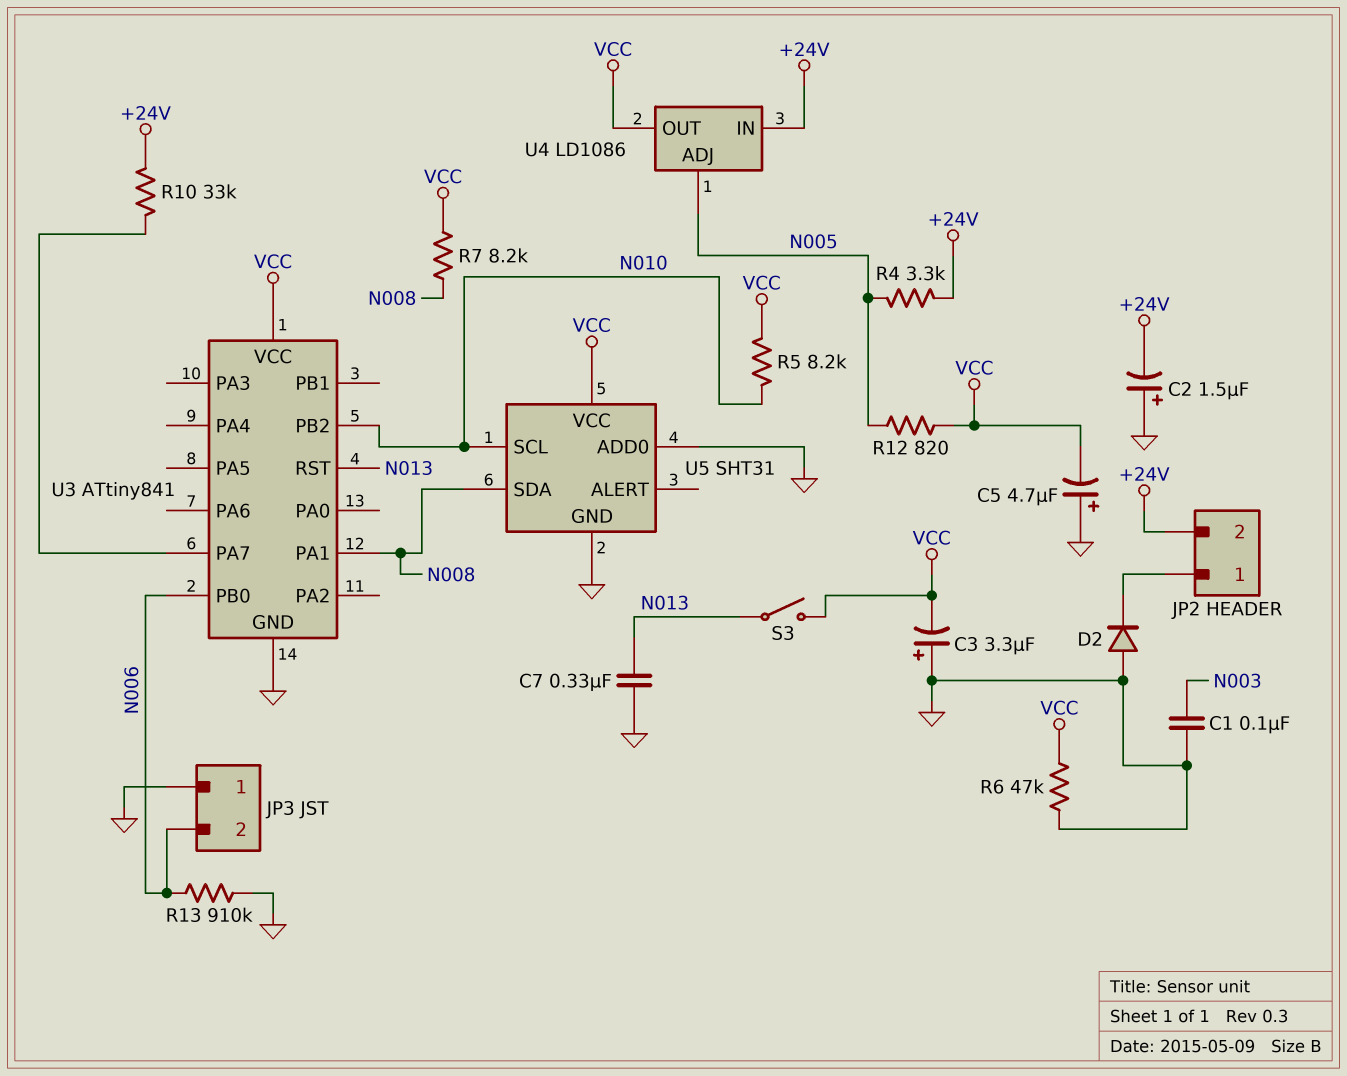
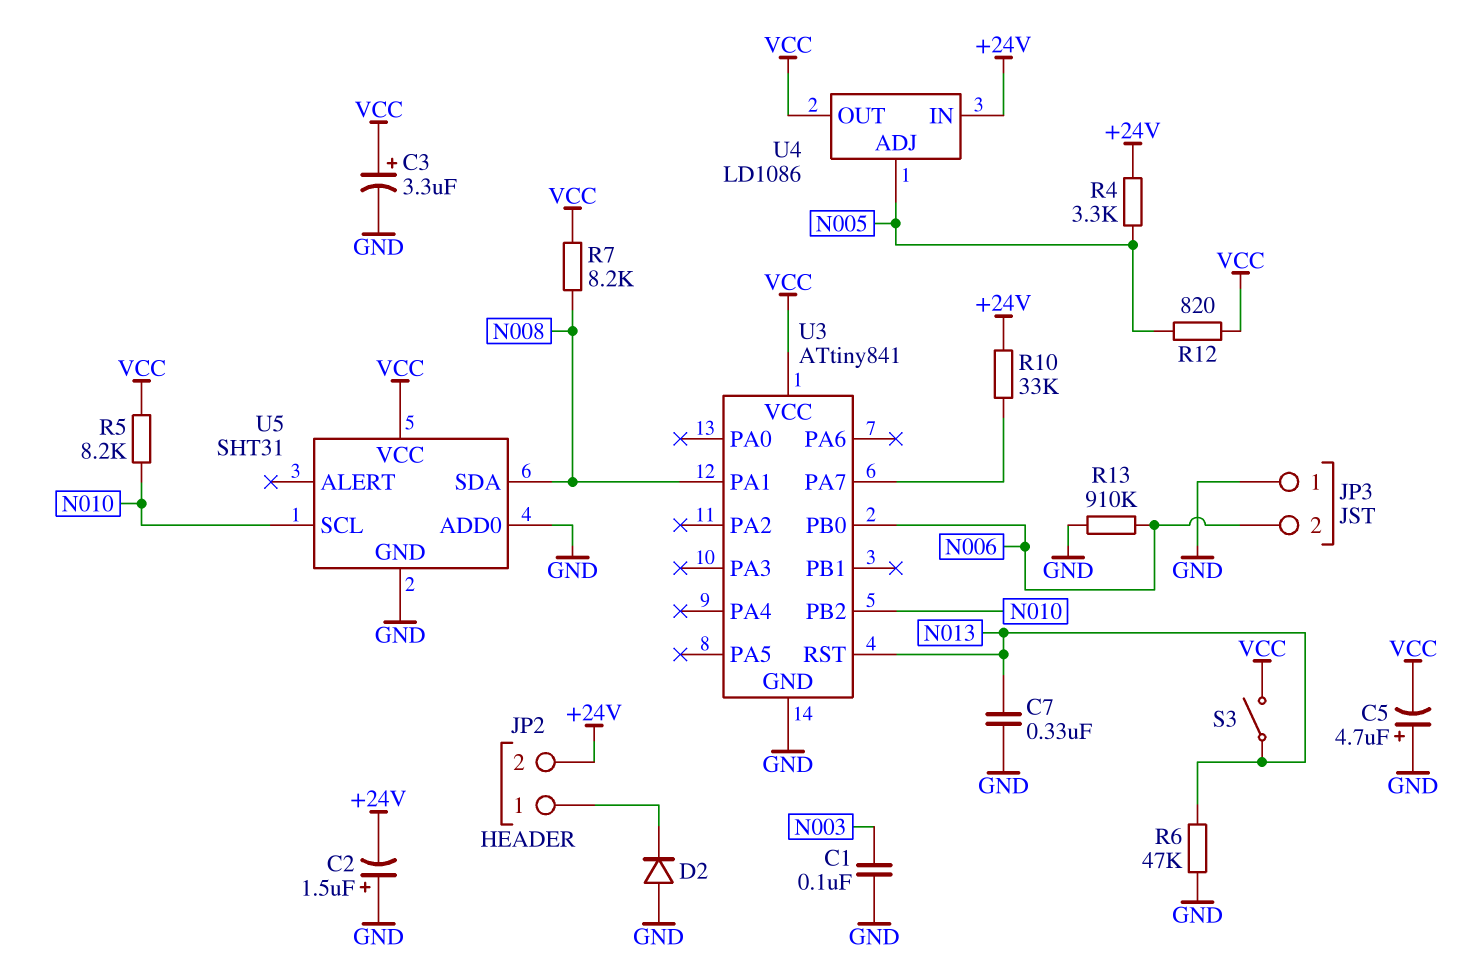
C3: 3.3uF (plus GND, minus VCC) -> 3.3uF (plus VCC, minus GND)
R6: 47k (GND, VCC) -> 47k (GND, N013)

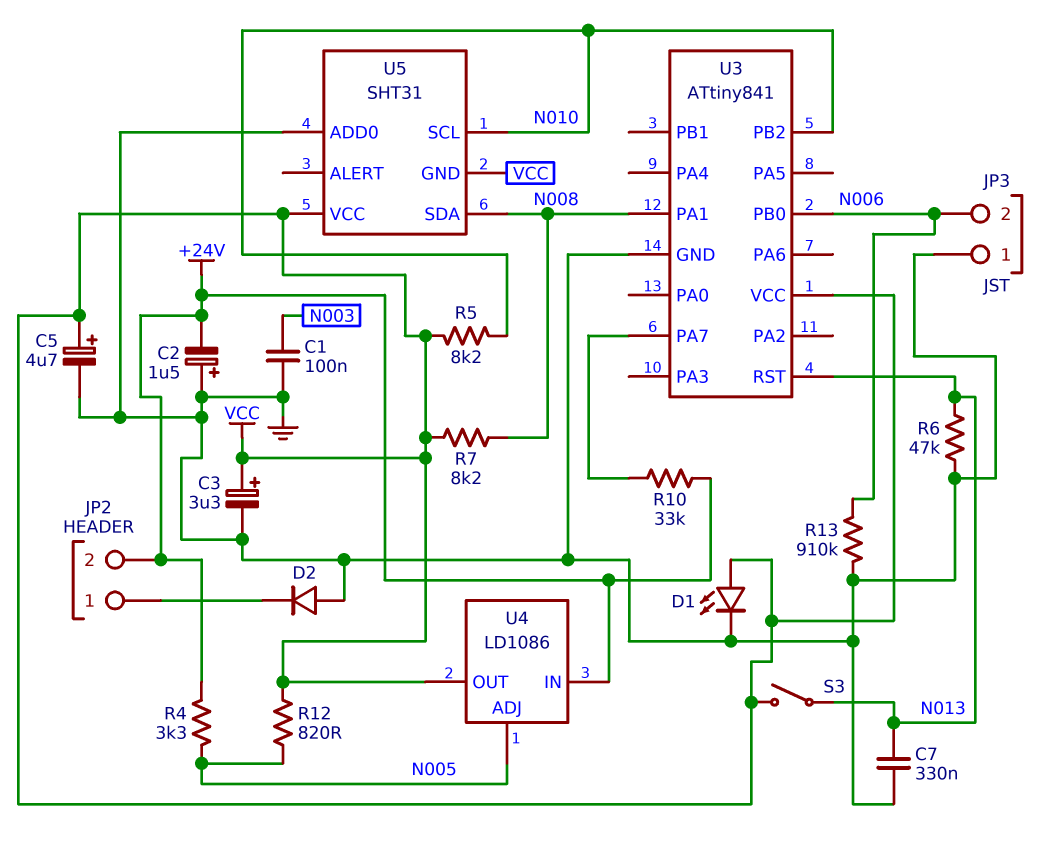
C5: 4.7uF (plus GND, minus VCC) -> 4.7uF (plus VCC, minus GND)
D1: none -> LED (A VCC, K GND)
U5 pin GND: GND -> VCC

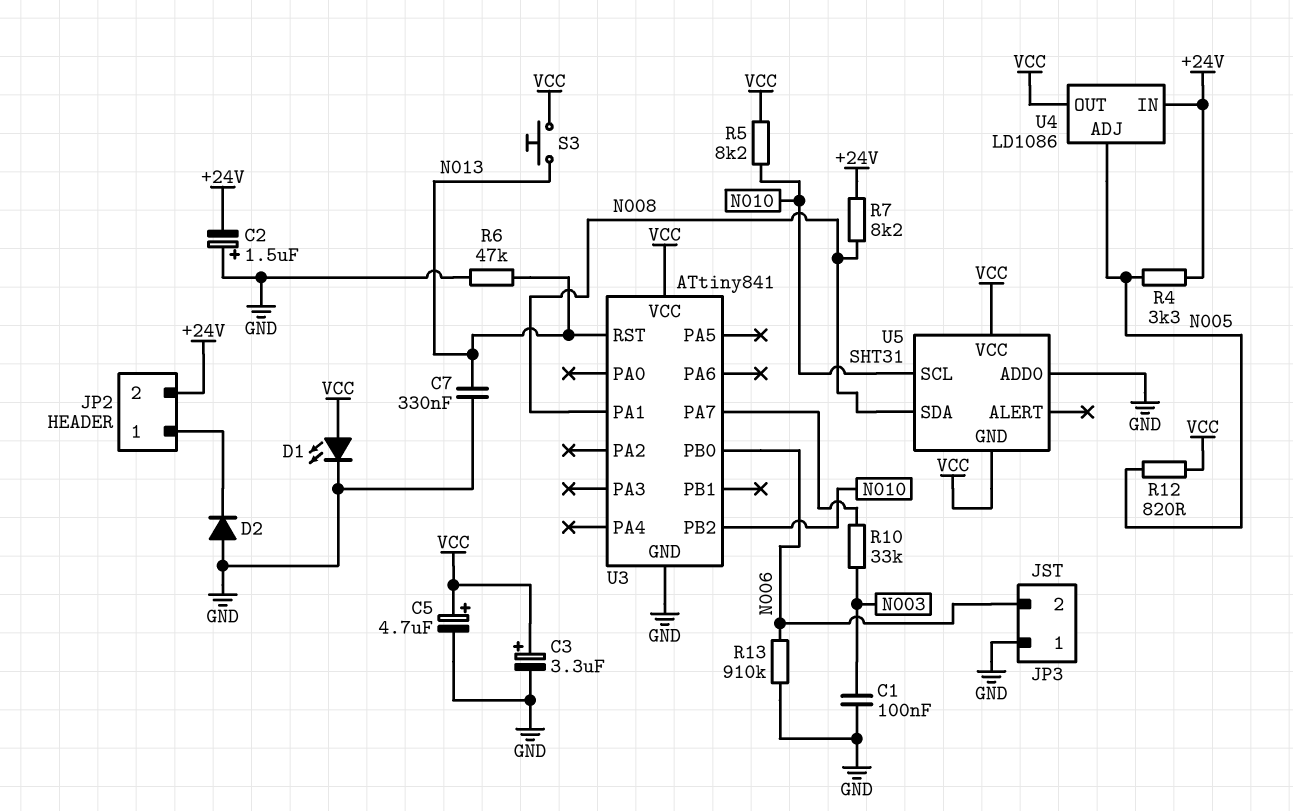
R7: 8.2k (N008, VCC) -> 8.2k (+24V, N008)
R10: 33k (+24V, U3/PA7) -> 33k (N003, U3/PA7)
S3: switch (N013, VCC) -> button (N013, VCC)

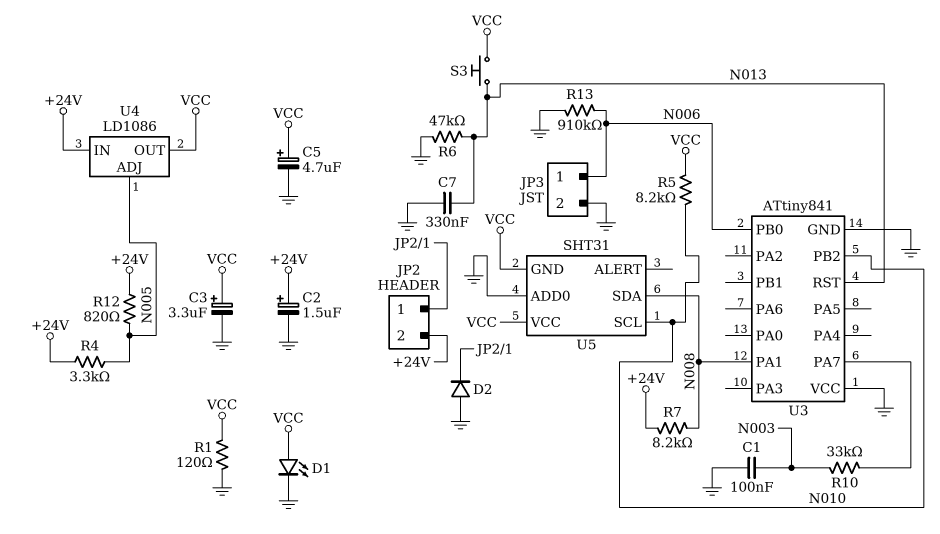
C2: 1.5uF (plus GND, minus +24V) -> 1.5uF (plus +24V, minus GND)
JP3 pin 1: GND -> N006
JP3 pin 2: N006 -> GND
R1: none -> 120 (GND, VCC)
R12: 820 (N005, VCC) -> 820 (+24V, N005)
U3 pin VCC: VCC -> GND

